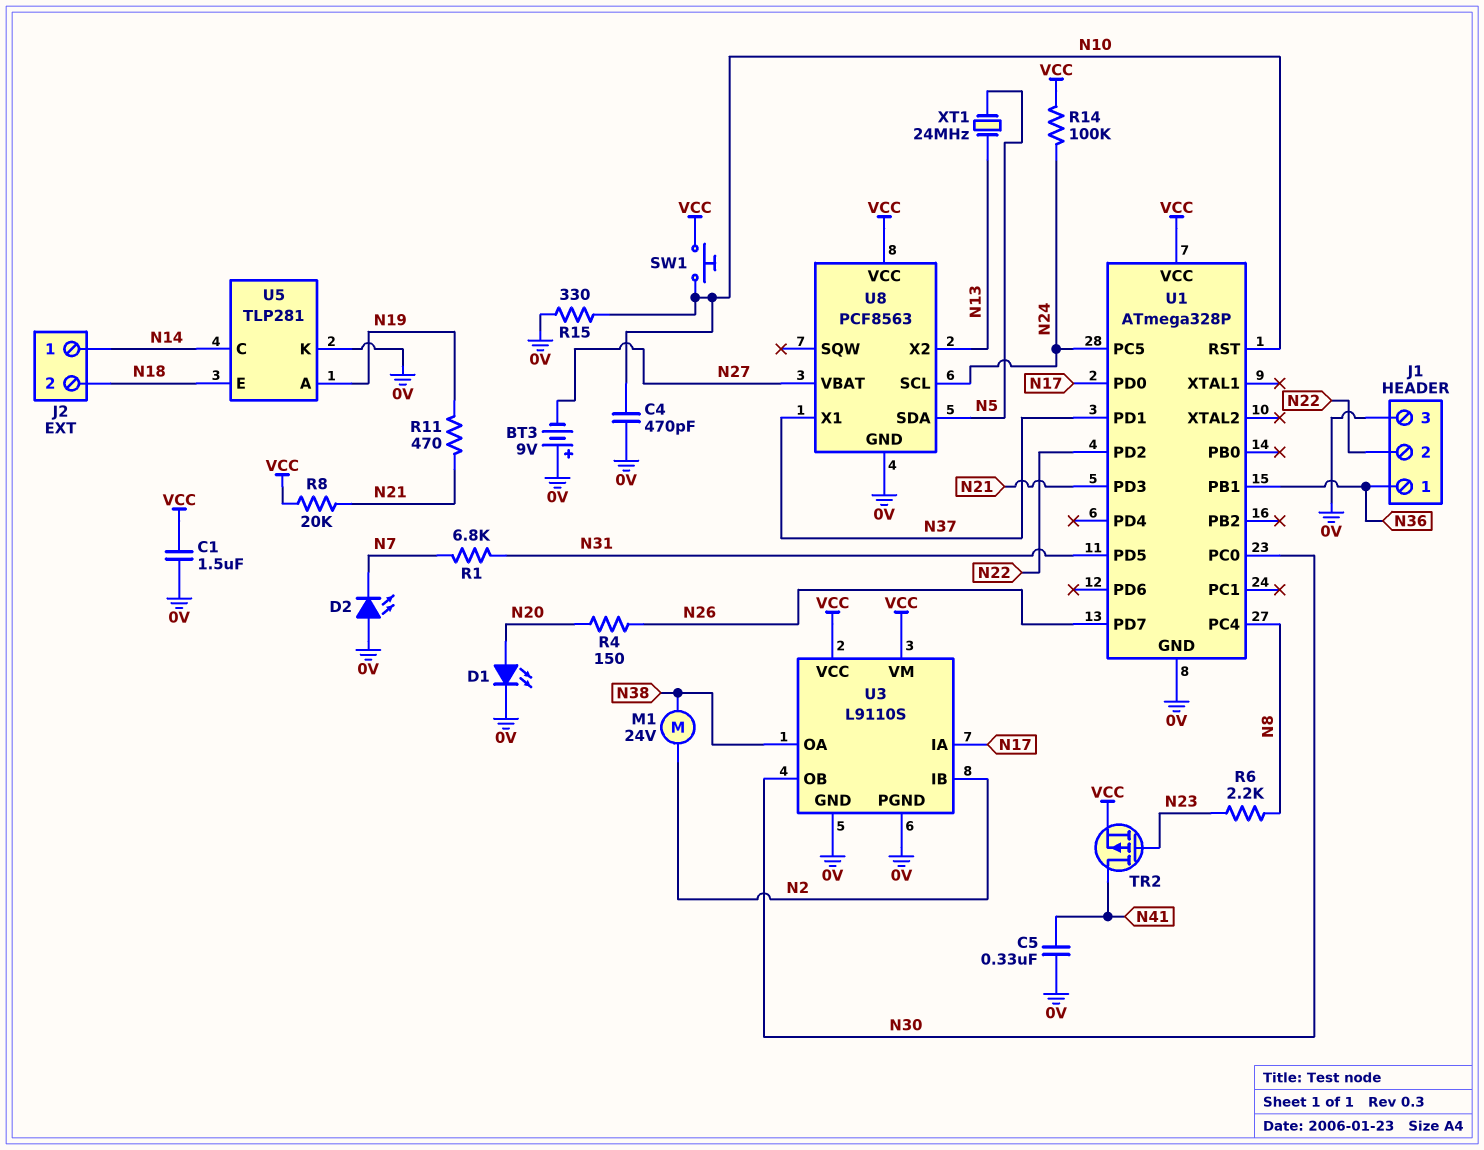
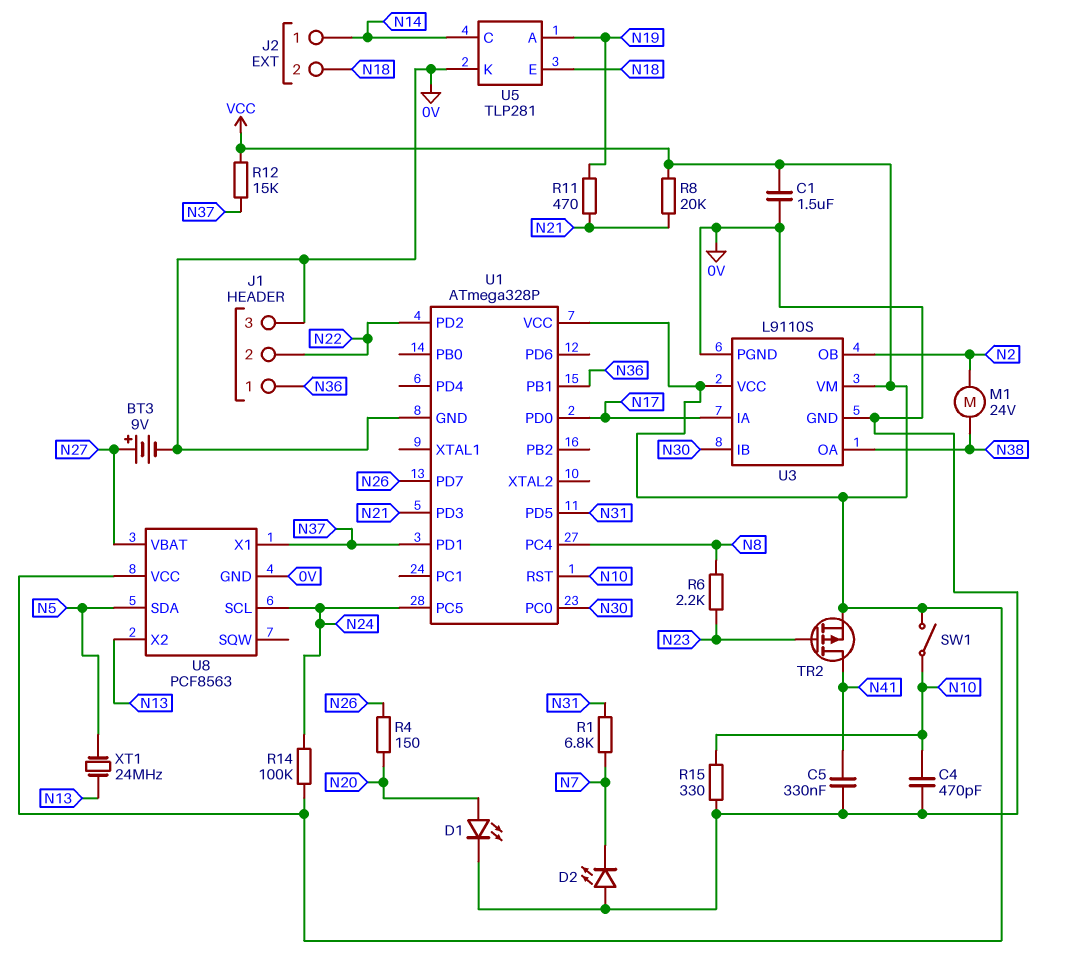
BT3: 9V (plus 0V, minus N27) -> 9V (plus N27, minus 0V)
R12: none -> 15k (N37, VCC)
SW1: button (N10, VCC) -> switch (N10, VCC)
U3 pin IB: N2 -> N30
U3 pin OB: N30 -> N2

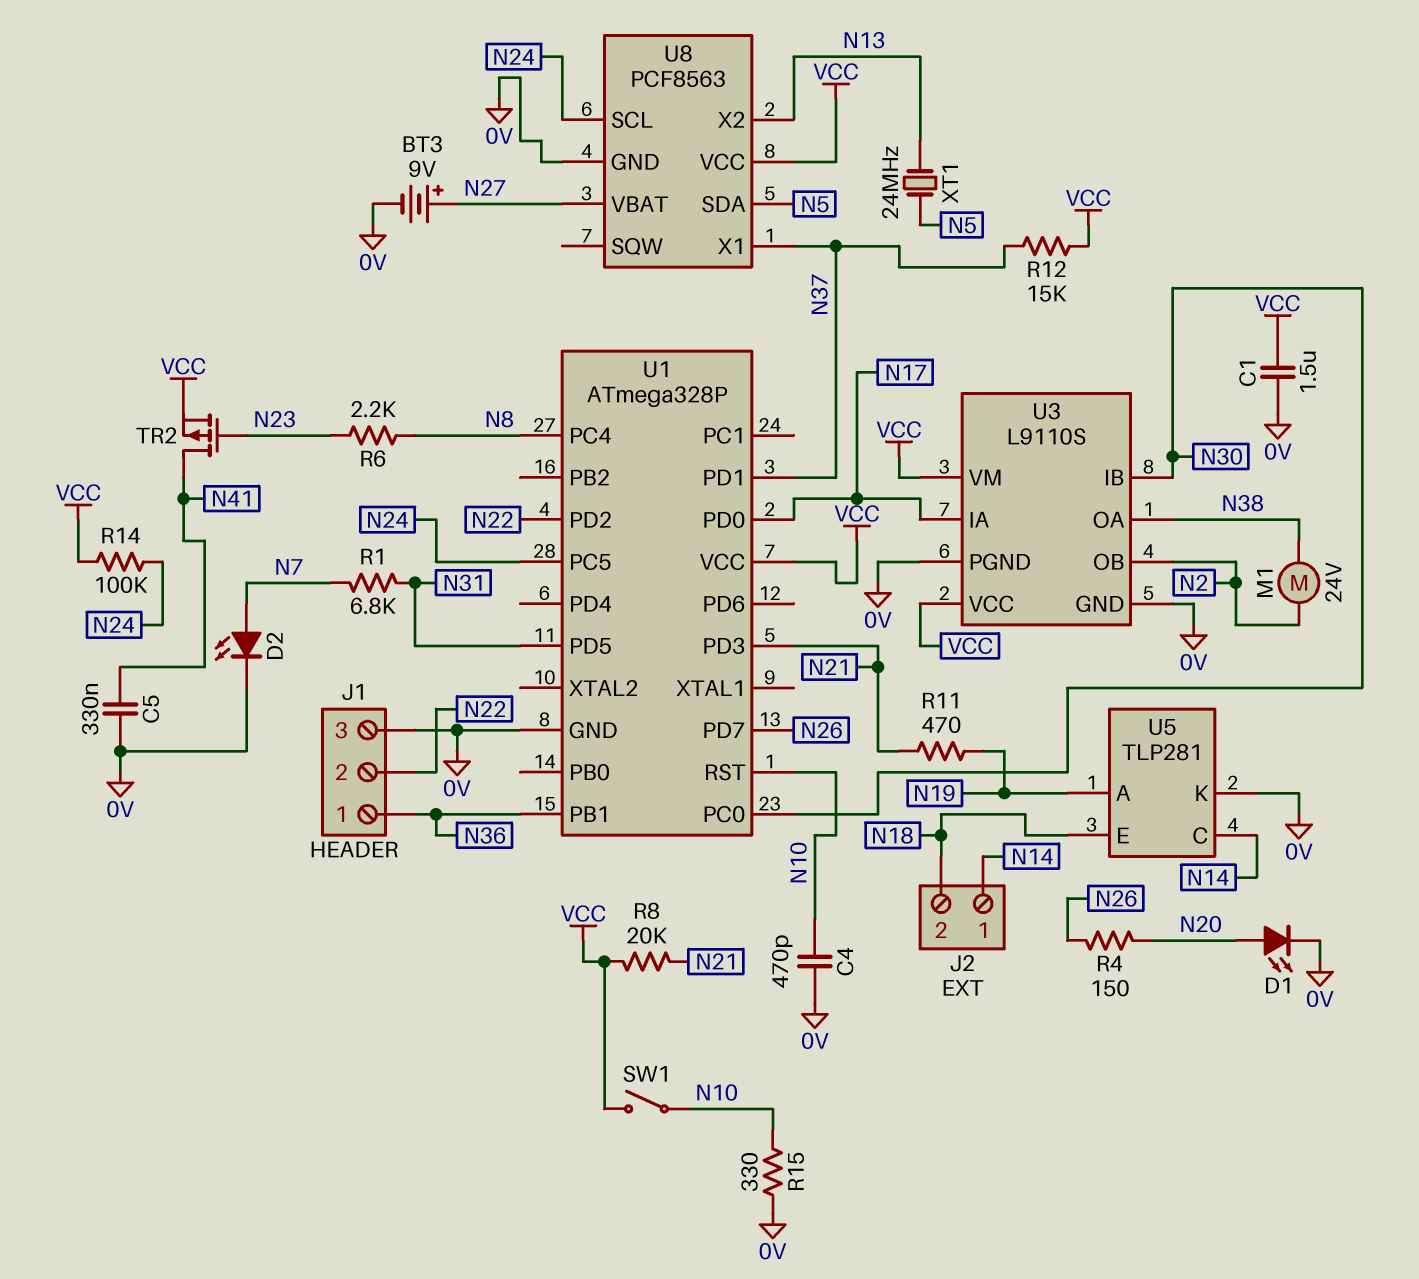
D2: LED (A 0V, K N7) -> LED (A N7, K 0V)

